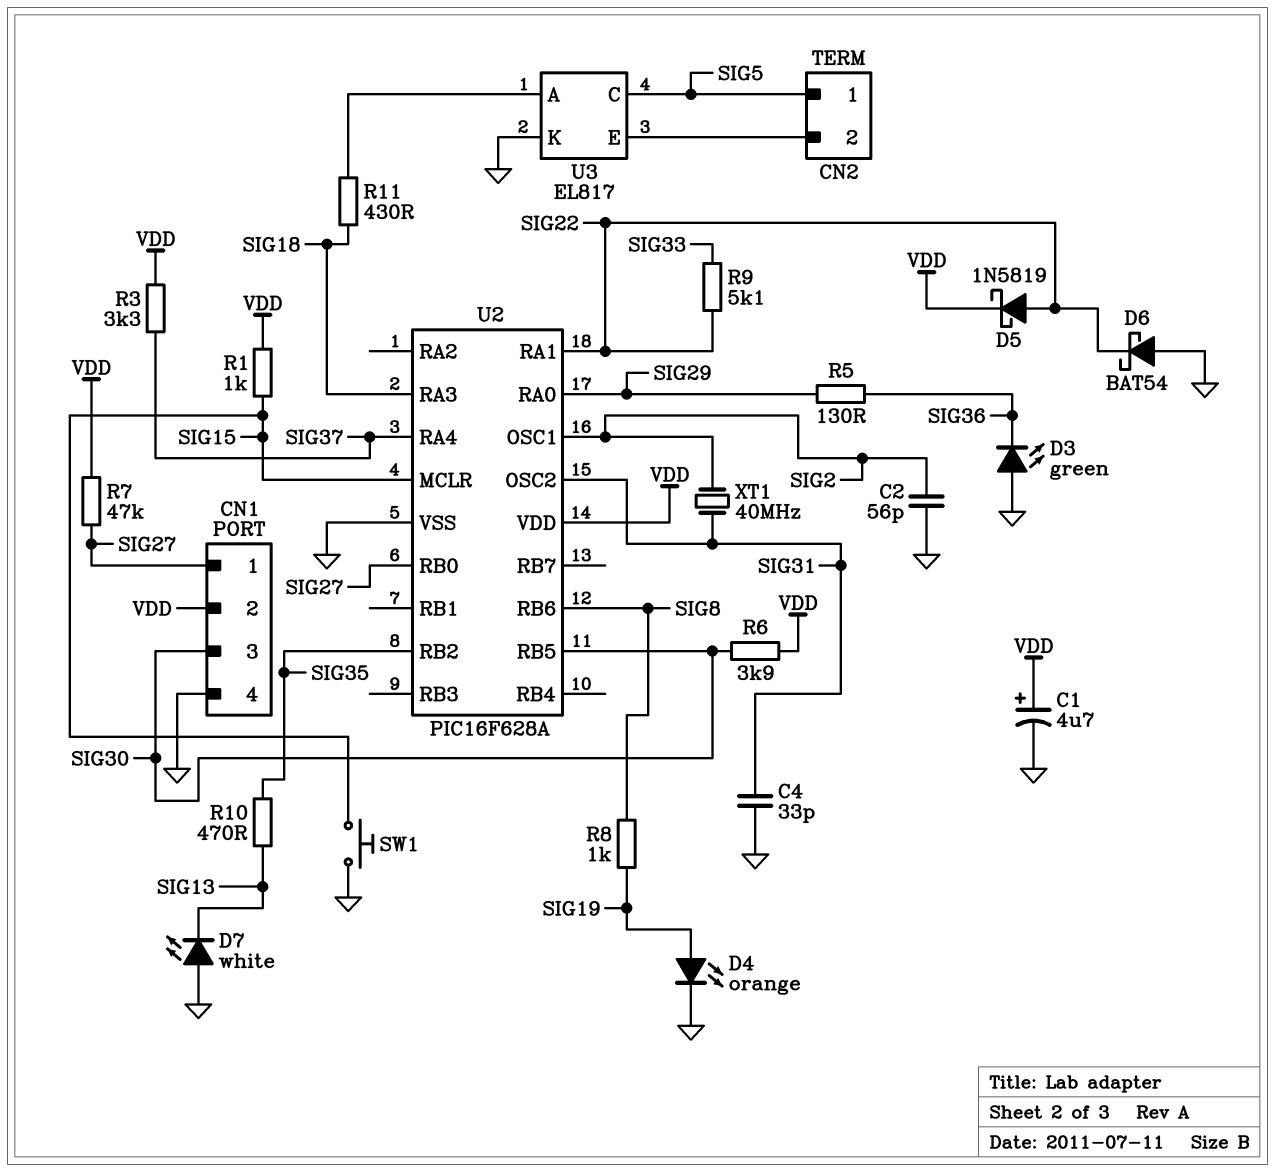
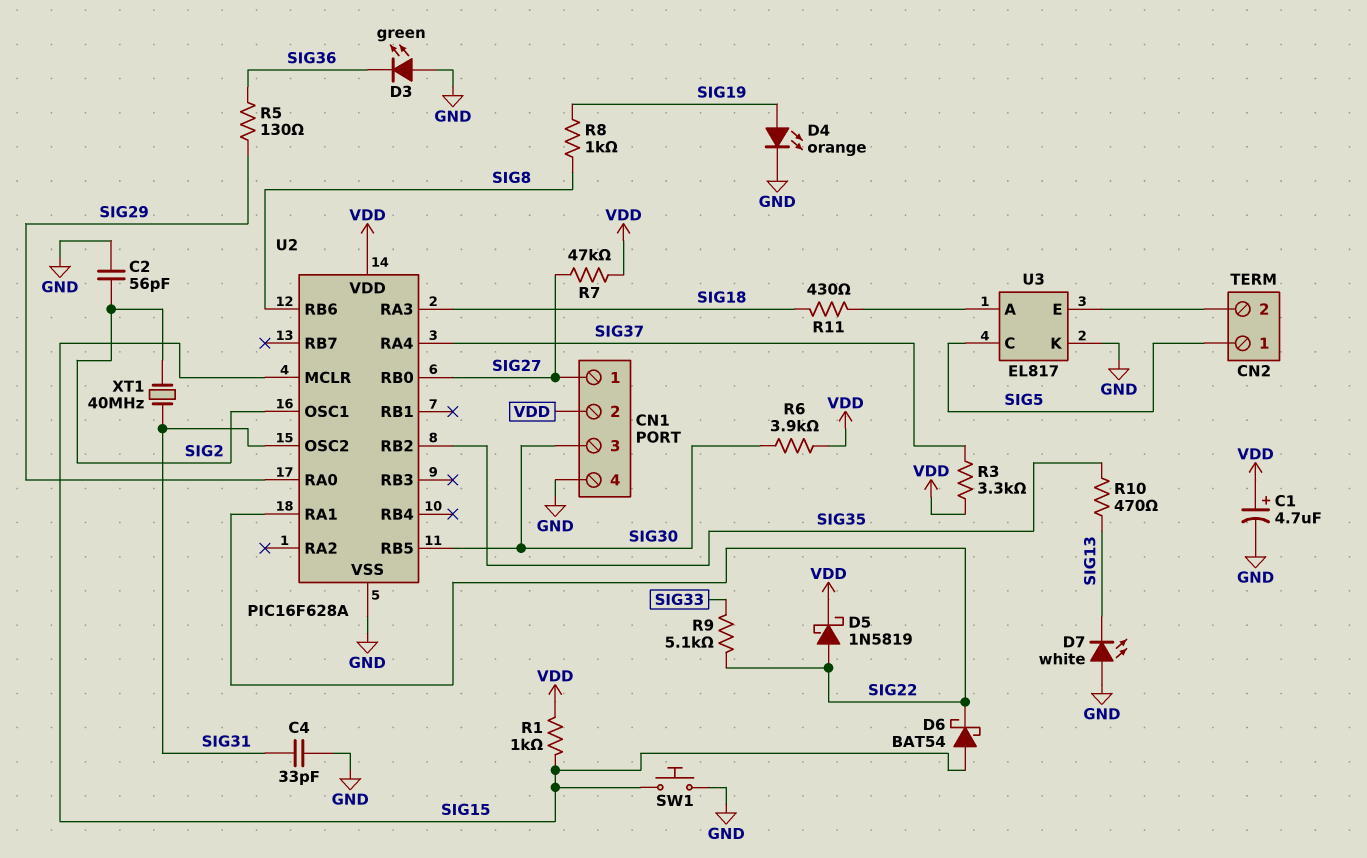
D6: schottky BAT54 (A GND, K SIG22) -> schottky BAT54 (A SIG15, K SIG22)

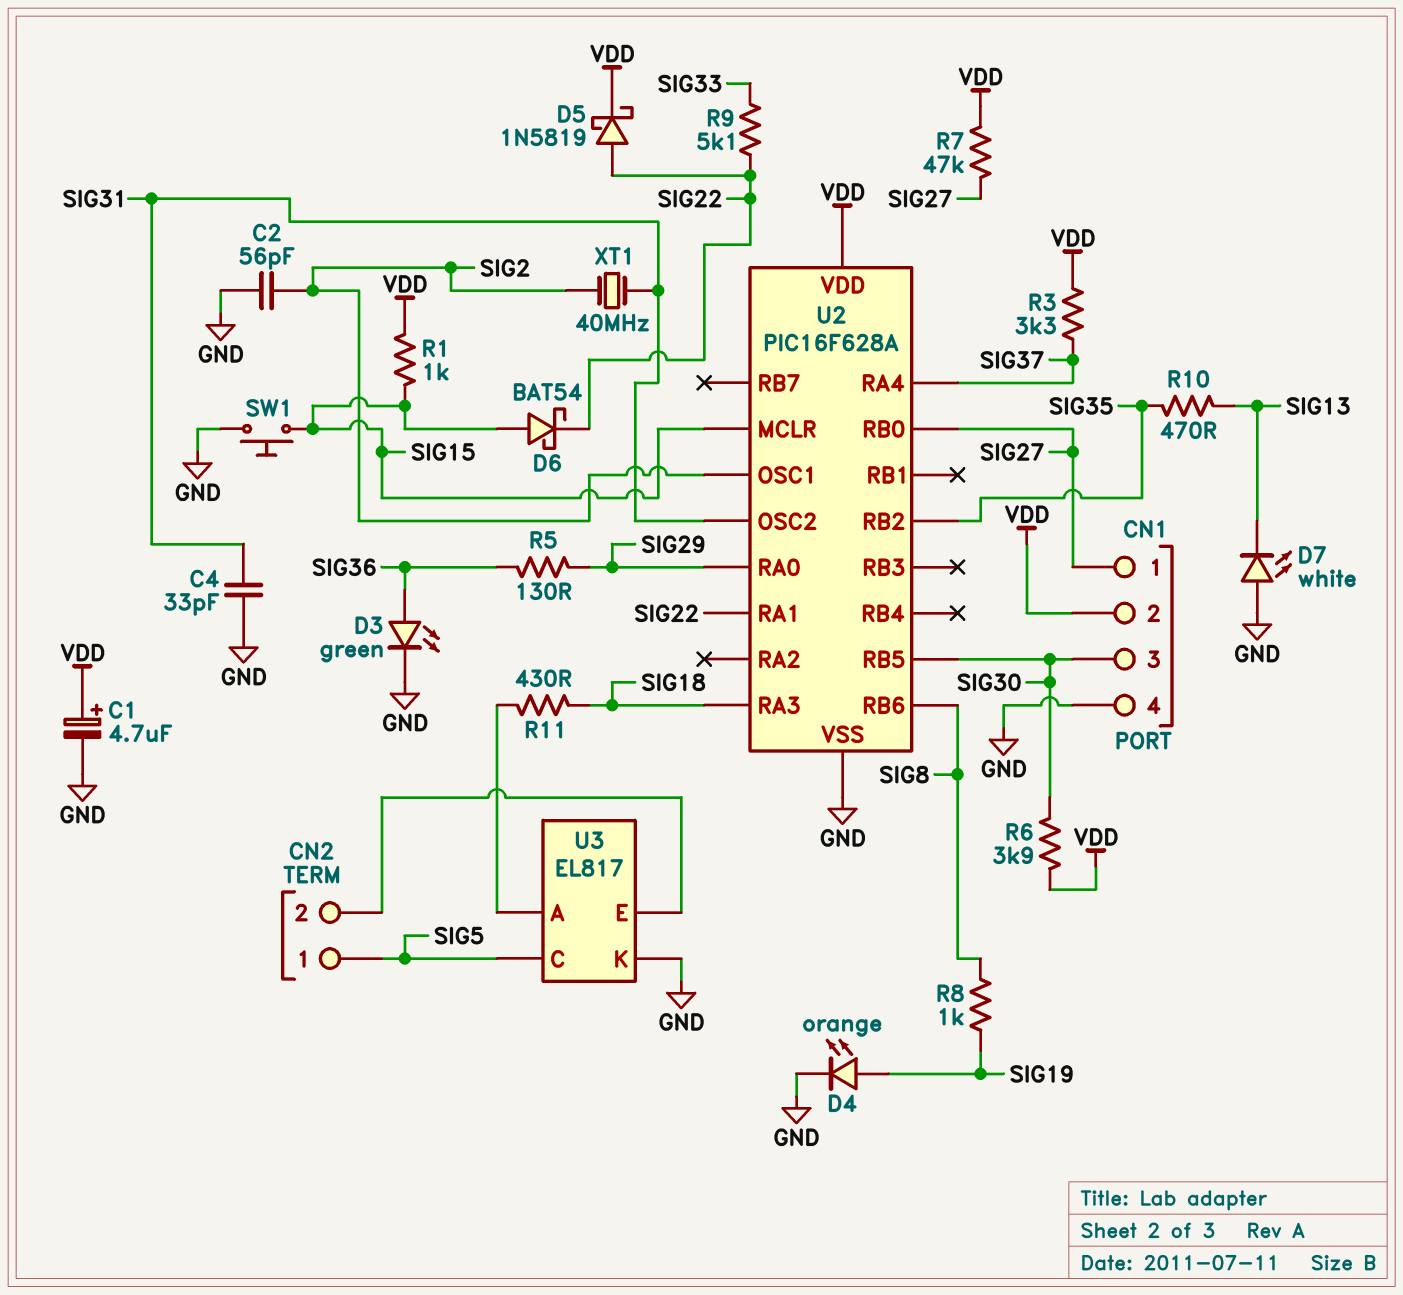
D3: LED green (A GND, K SIG36) -> LED green (A SIG36, K GND)

